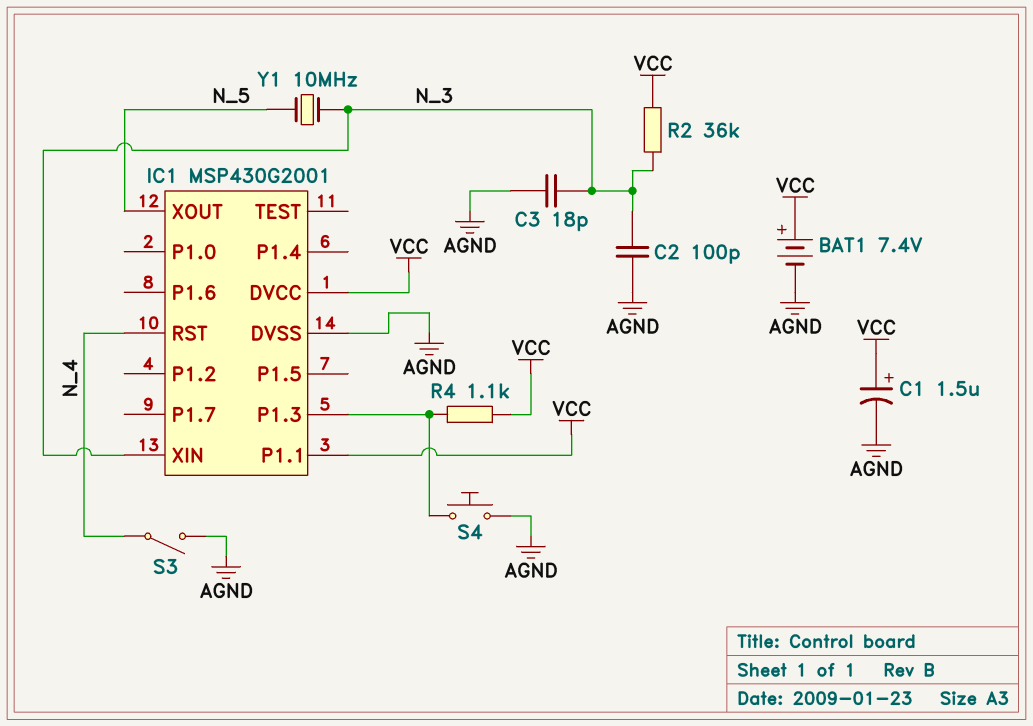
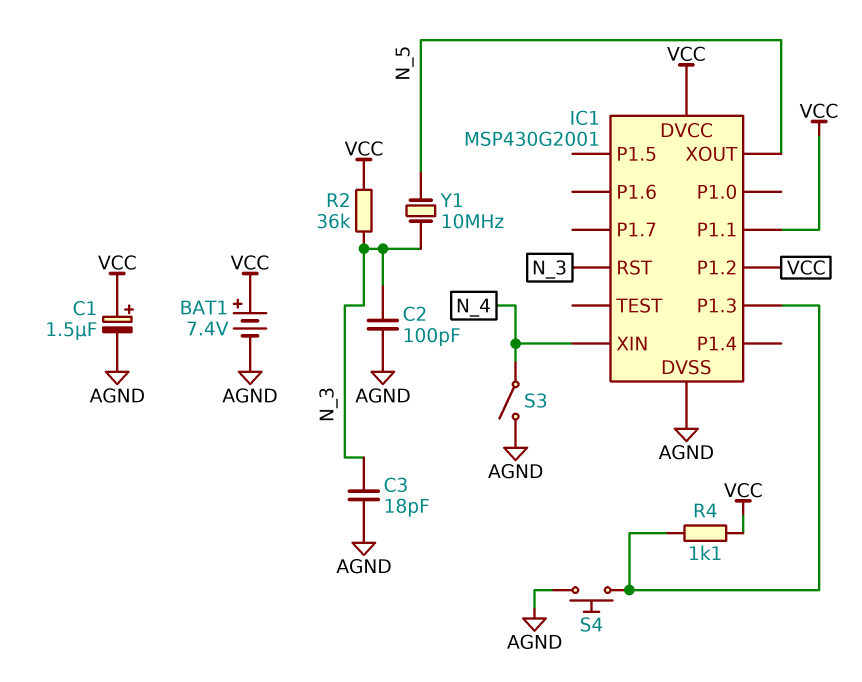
IC1 pin P1.2: none -> VCC
IC1 pin RST: N_4 -> N_3
IC1 pin XIN: N_3 -> N_4

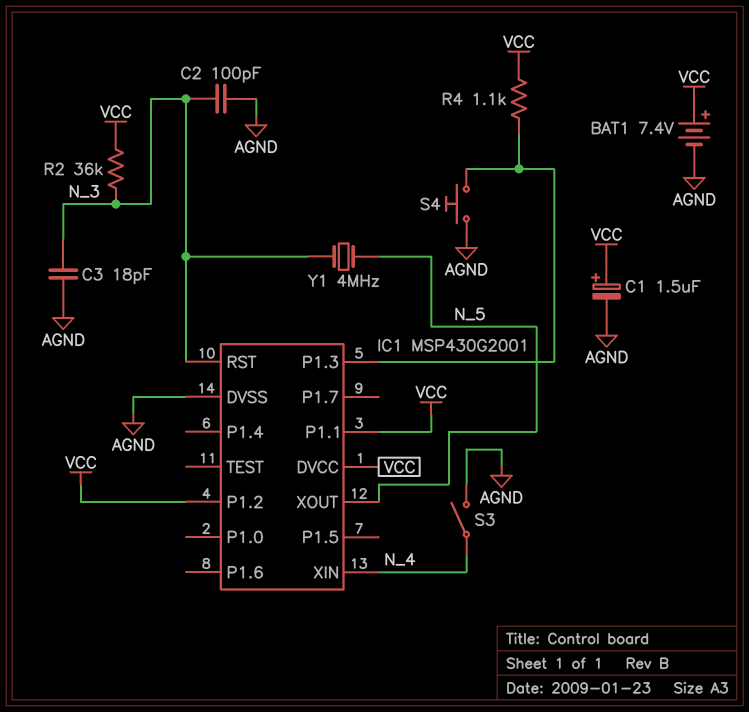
Y1: 10MHz (N_3, N_5) -> 4MHz (N_3, N_5)

